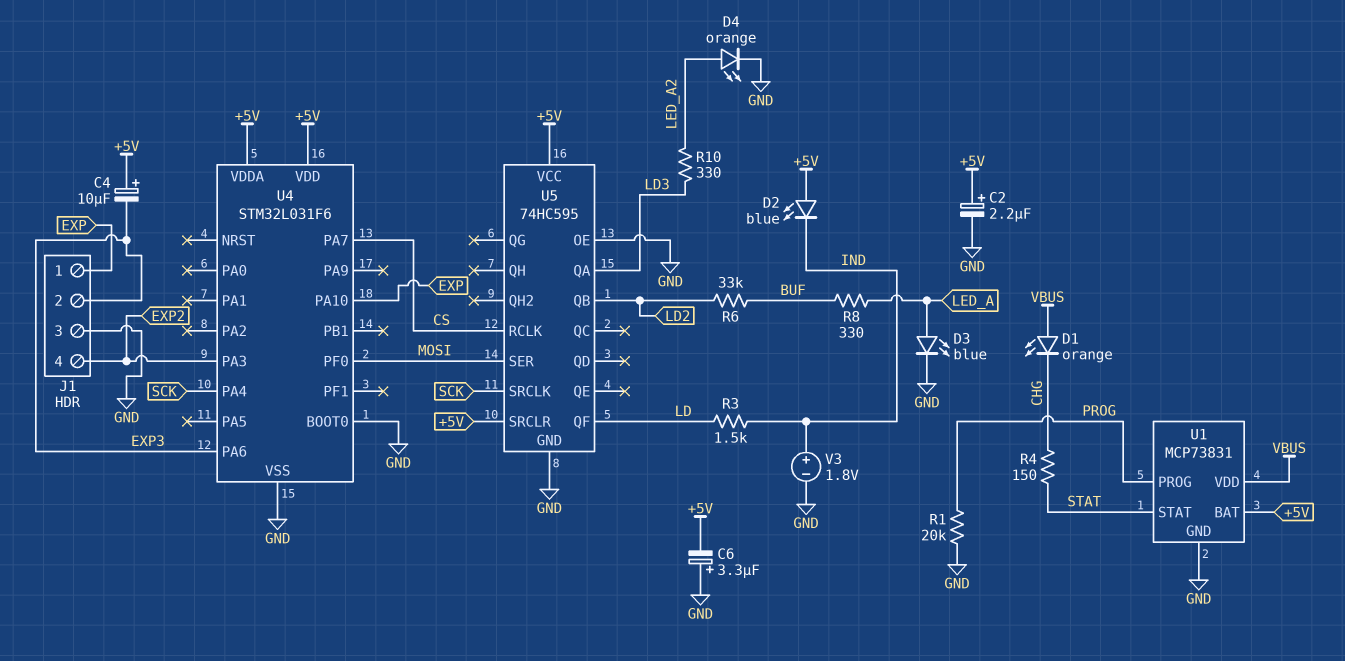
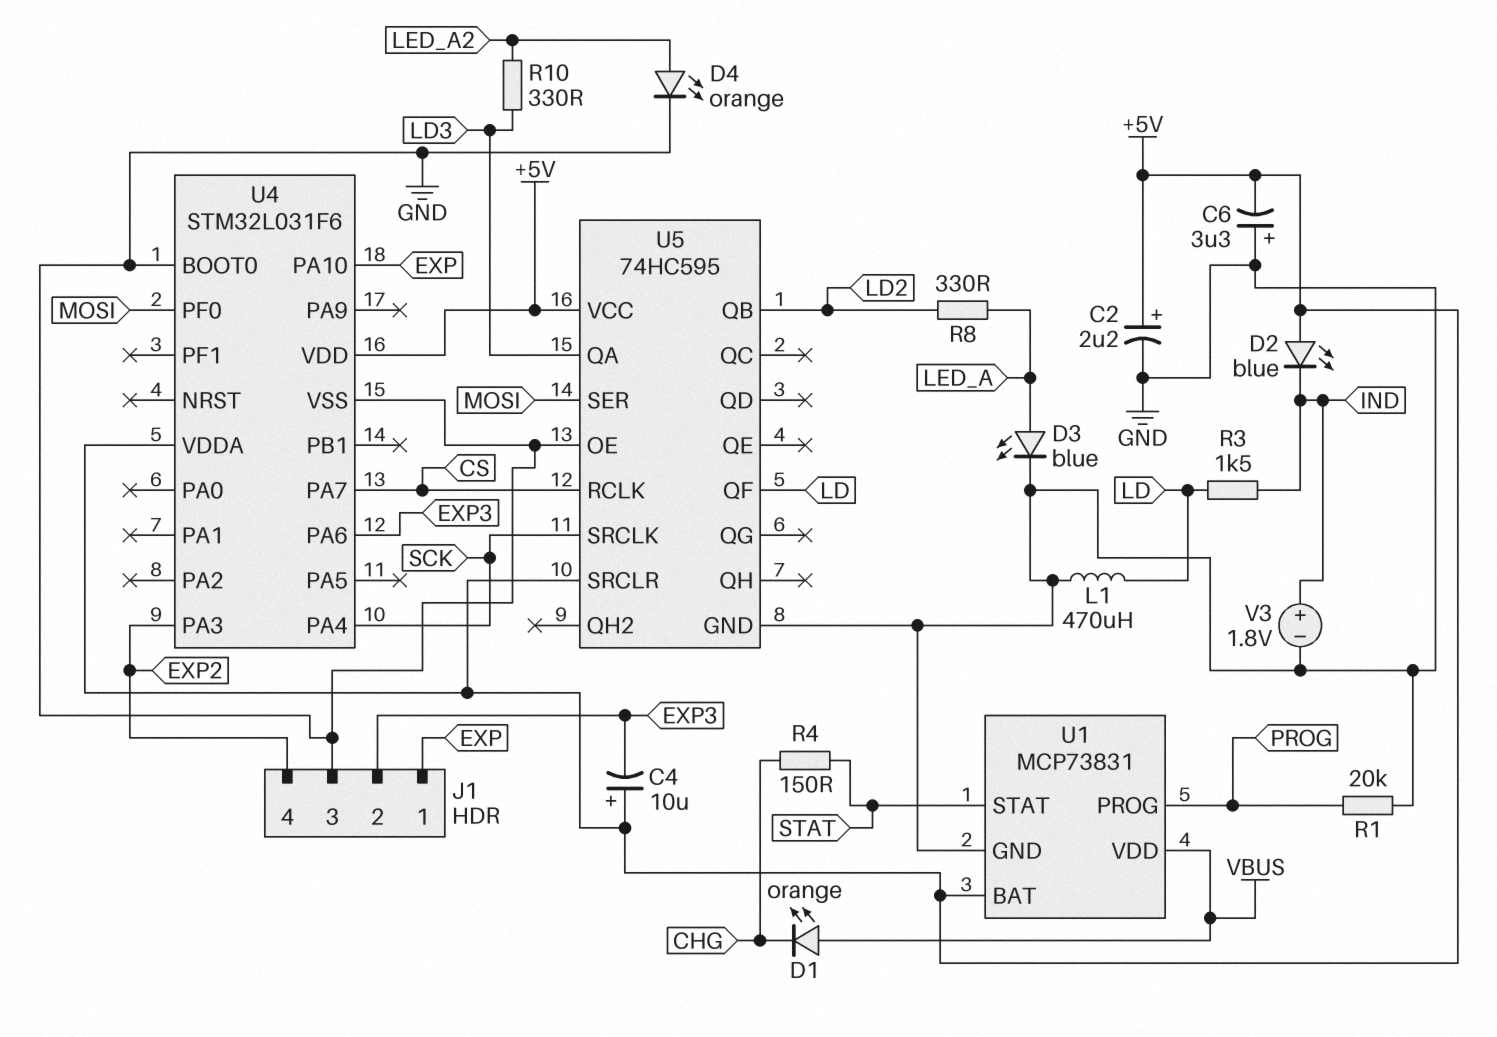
L1: none -> 470uH (GND, LD)
R6: 33k (BUF, LD2) -> none
R8: 330 (BUF, LED_A) -> 330 (LD2, LED_A)

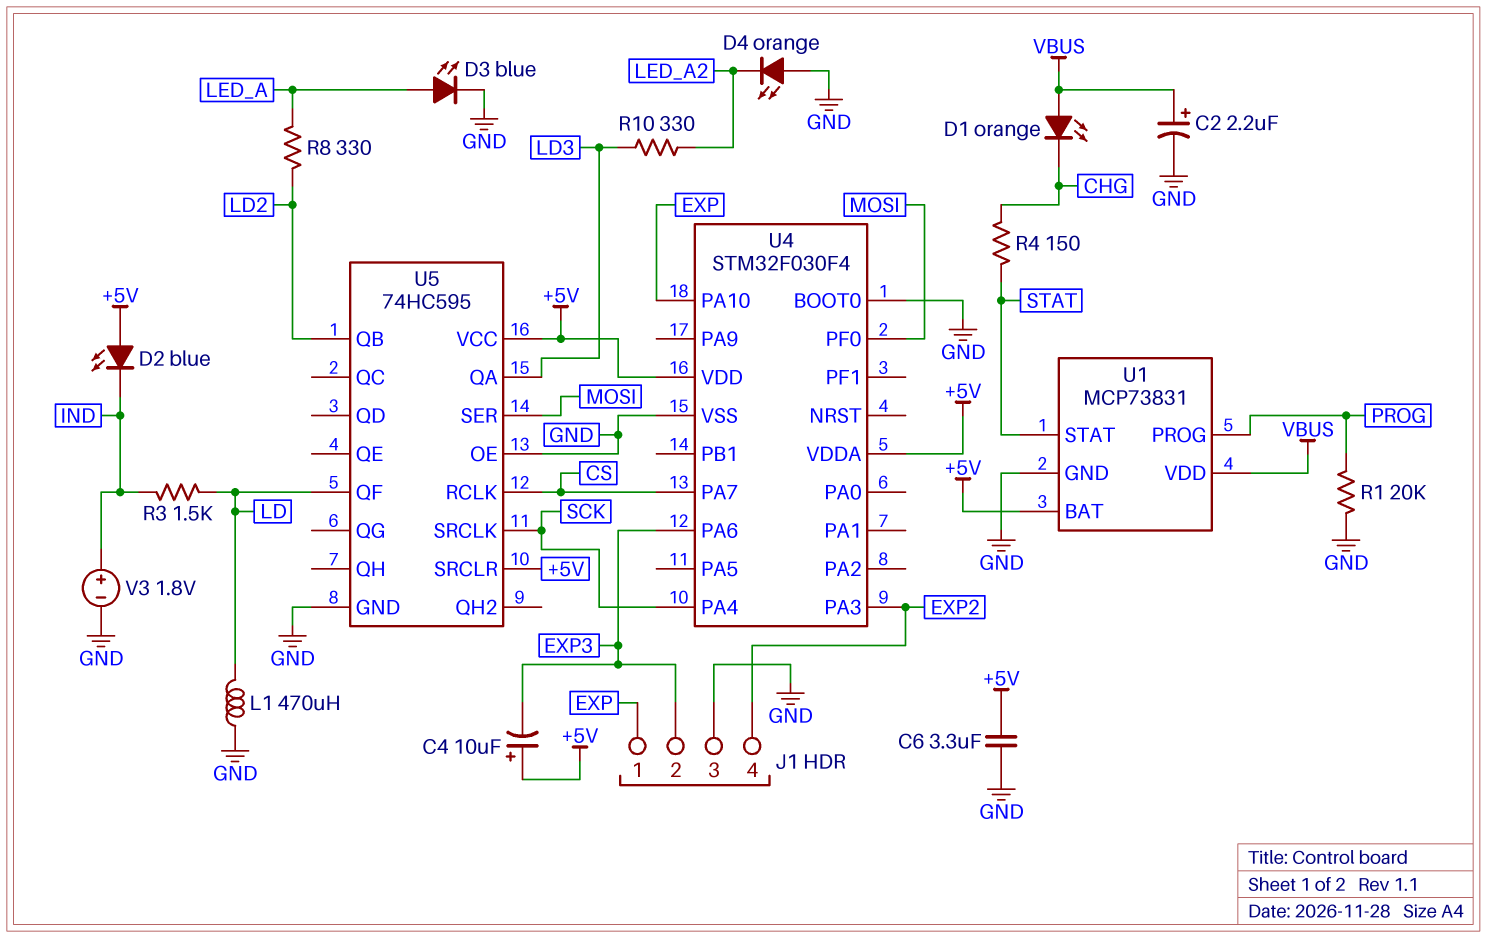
C2: 2.2uF (plus +5V, minus GND) -> 2.2uF (plus VBUS, minus GND)
C6: 3.3uF (plus GND, minus +5V) -> 3.3uF (+5V, GND)
D4: LED orange (A LED_A2, K GND) -> LED orange (A GND, K LED_A2)
U4: STM32L031F6 -> STM32F030F4

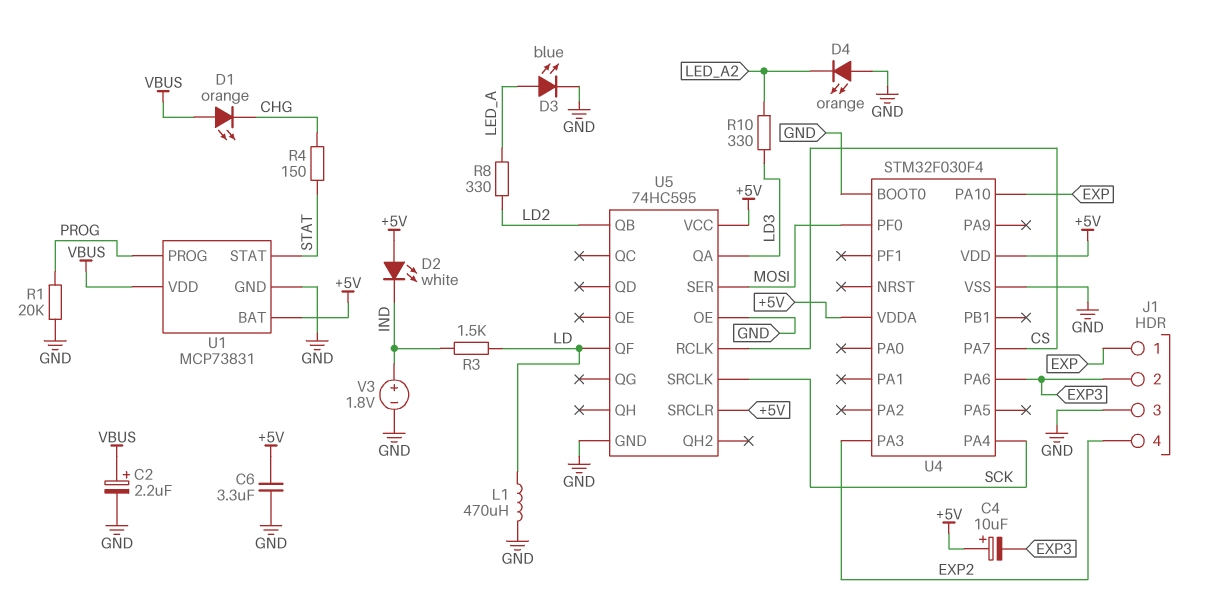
D2: LED blue (A +5V, K IND) -> LED white (A +5V, K IND)

